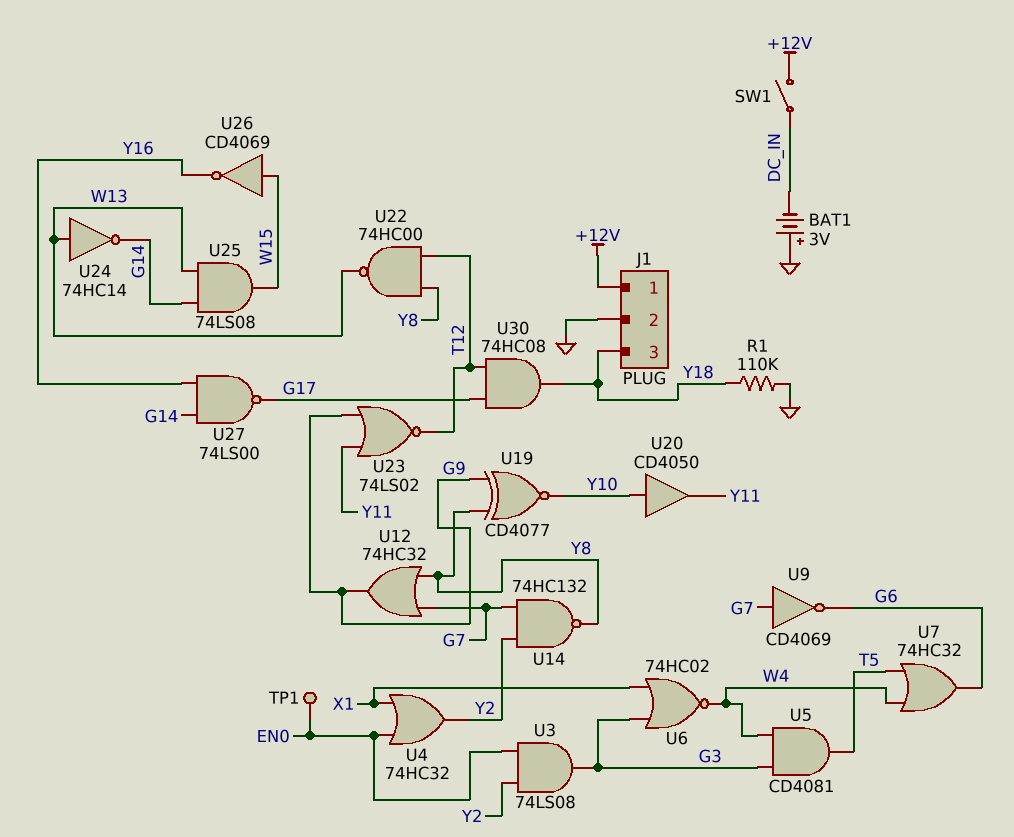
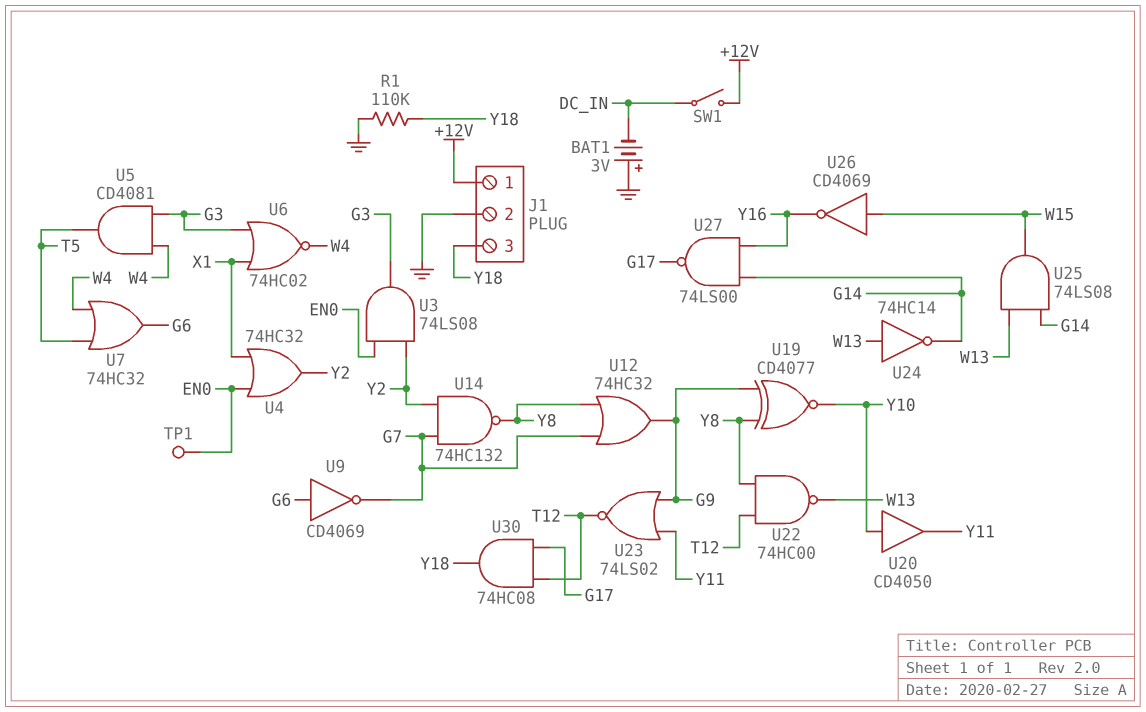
U9: NOT CD4069 (in G7, out G6) -> NOT CD4069 (in G6, out G7)

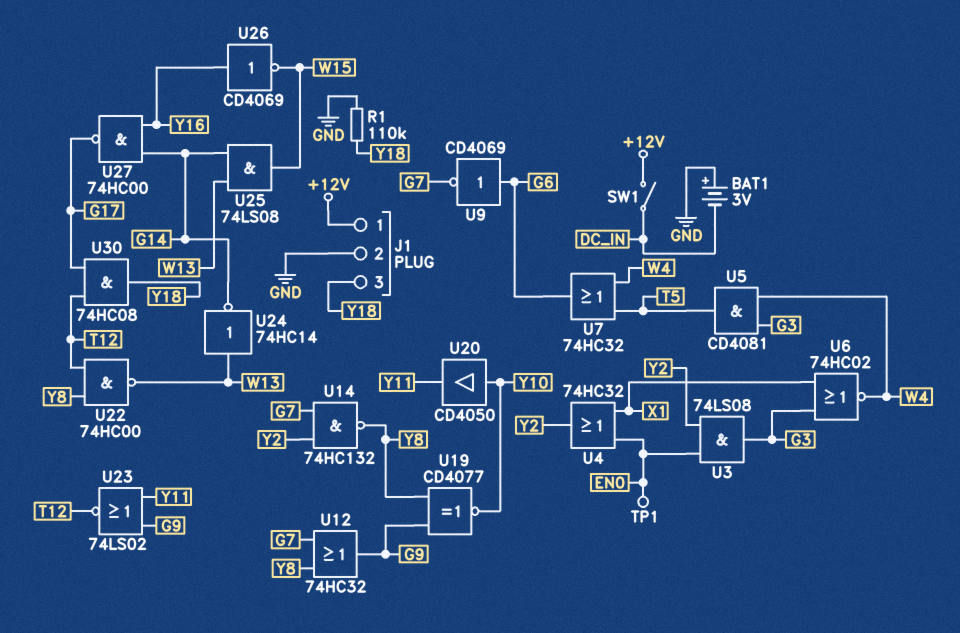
U26: NOT CD4069 (in W15, out Y16) -> NOT CD4069 (in Y16, out W15)
U27: NAND 74LS00 (in G14, in Y16, out G17) -> NAND 74HC00 (in G14, in Y16, out G17)

